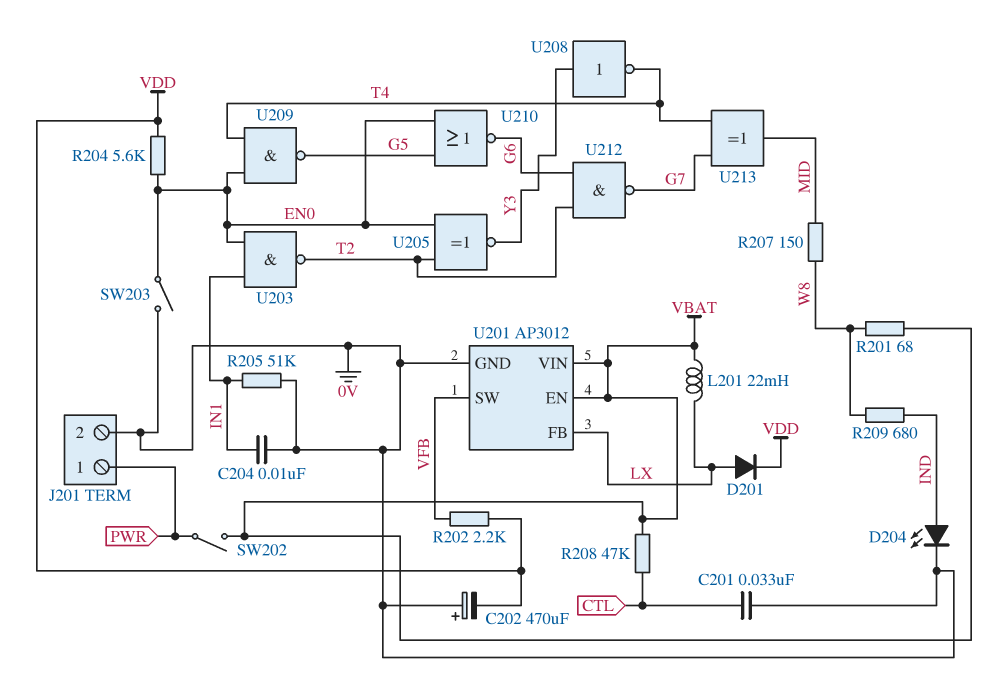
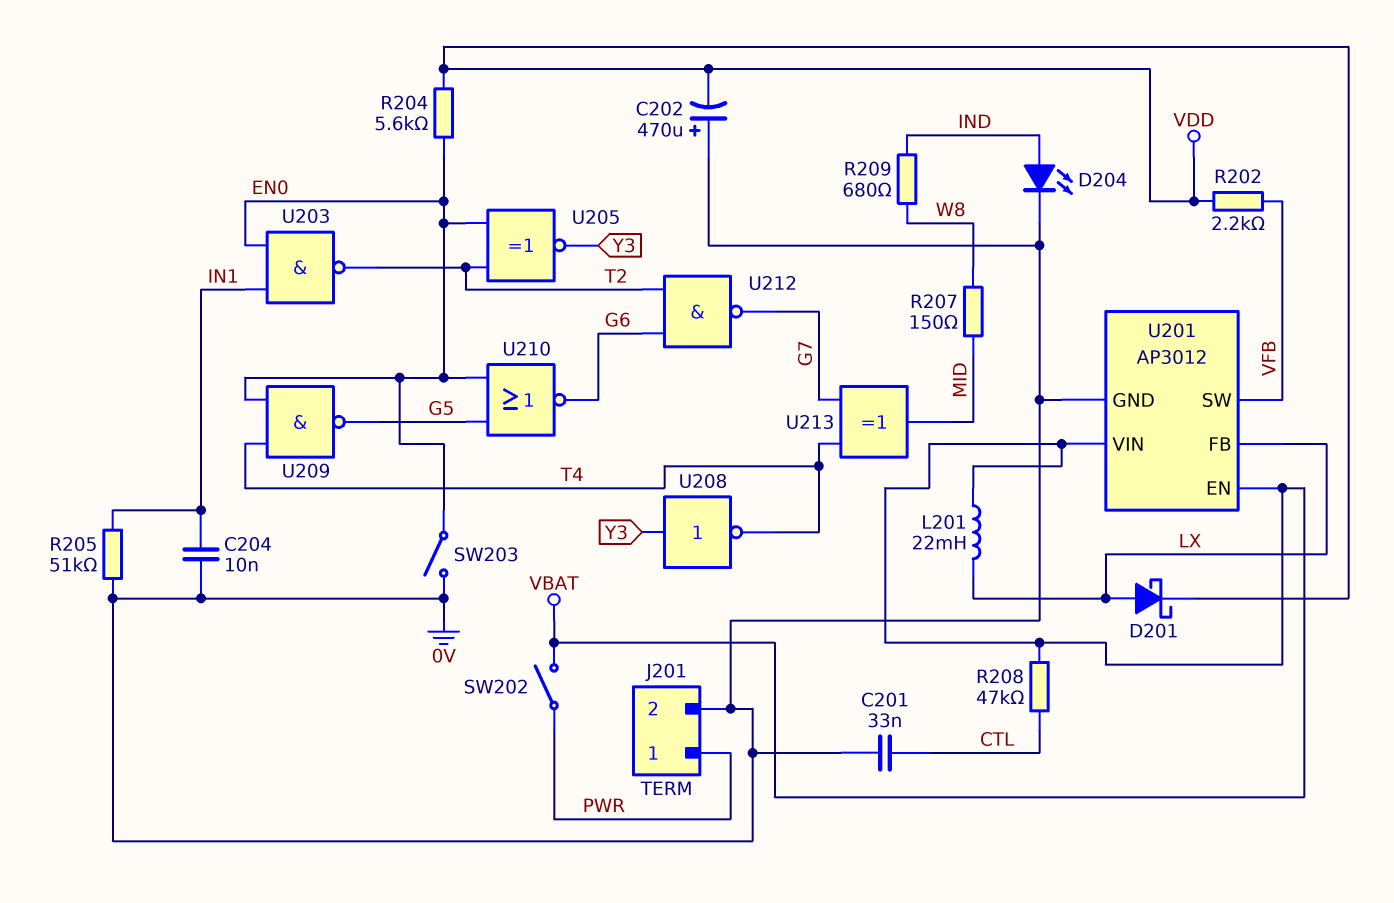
D201: diode (A LX, K VDD) -> schottky (A LX, K VDD)
R201: 68 (VBAT, W8) -> none

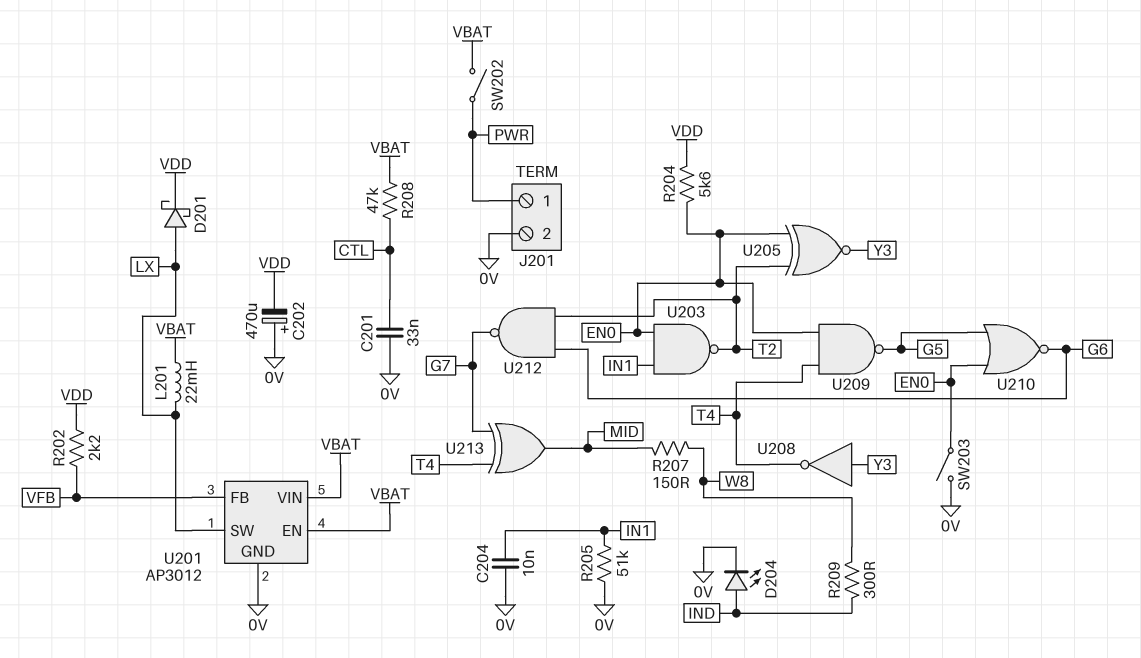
R209: 680 (IND, W8) -> 300 (IND, W8)
U201 pin FB: LX -> VFB
U201 pin SW: VFB -> LX

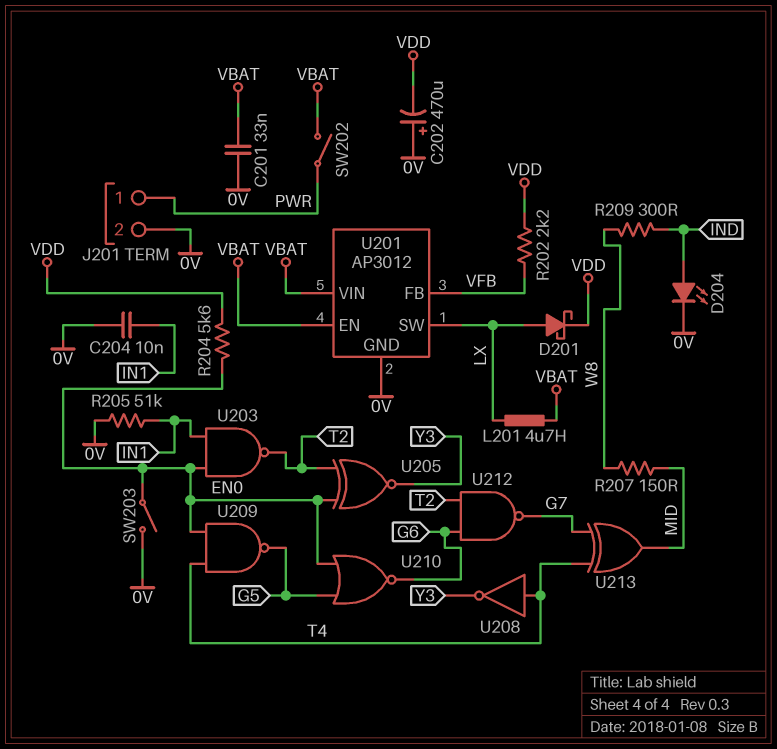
C201: 33nF (0V, CTL) -> 33nF (0V, VBAT)
L201: 22mH (LX, VBAT) -> 4.7uH (LX, VBAT)
R208: 47k (CTL, VBAT) -> none
U208: NOT (in Y3, out T4) -> NOT (in T4, out Y3)

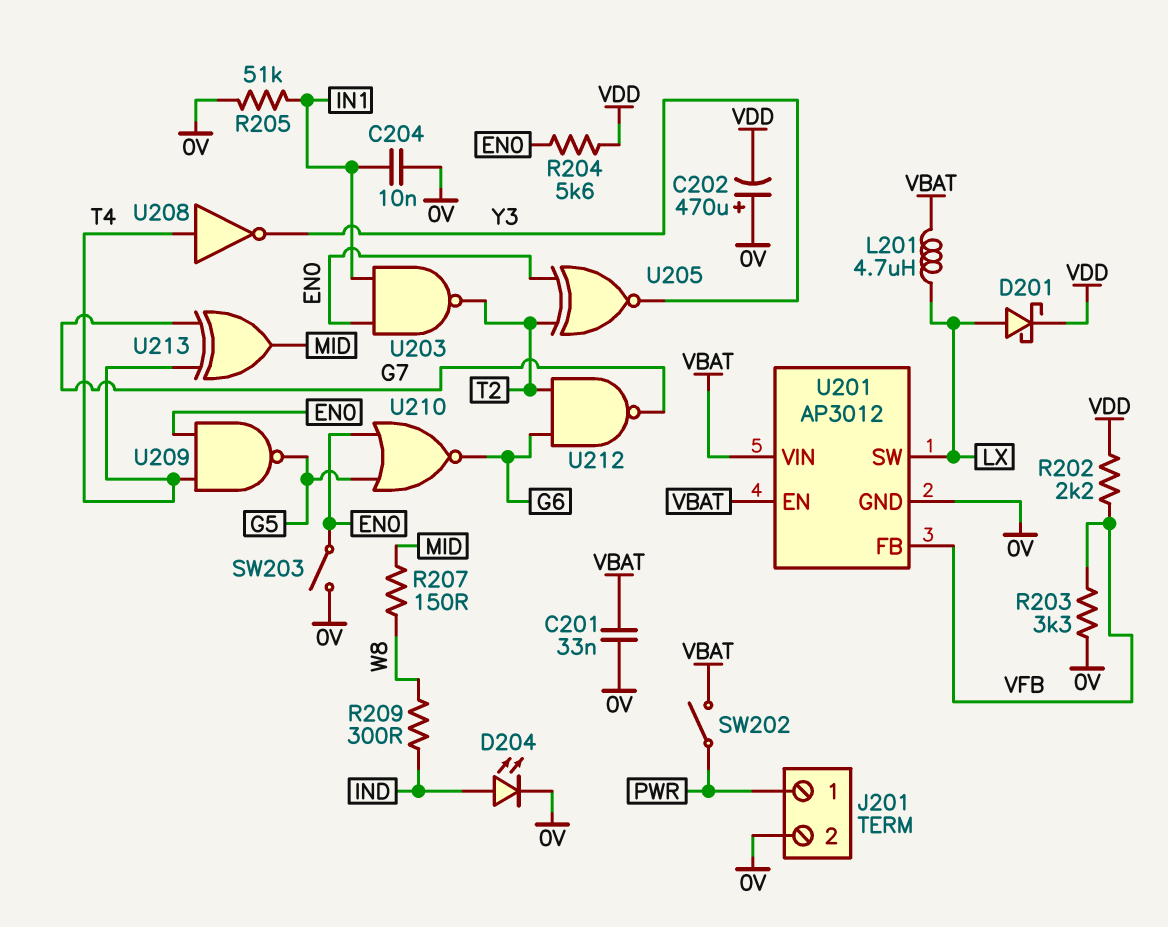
R203: none -> 3.3k (0V, VFB)

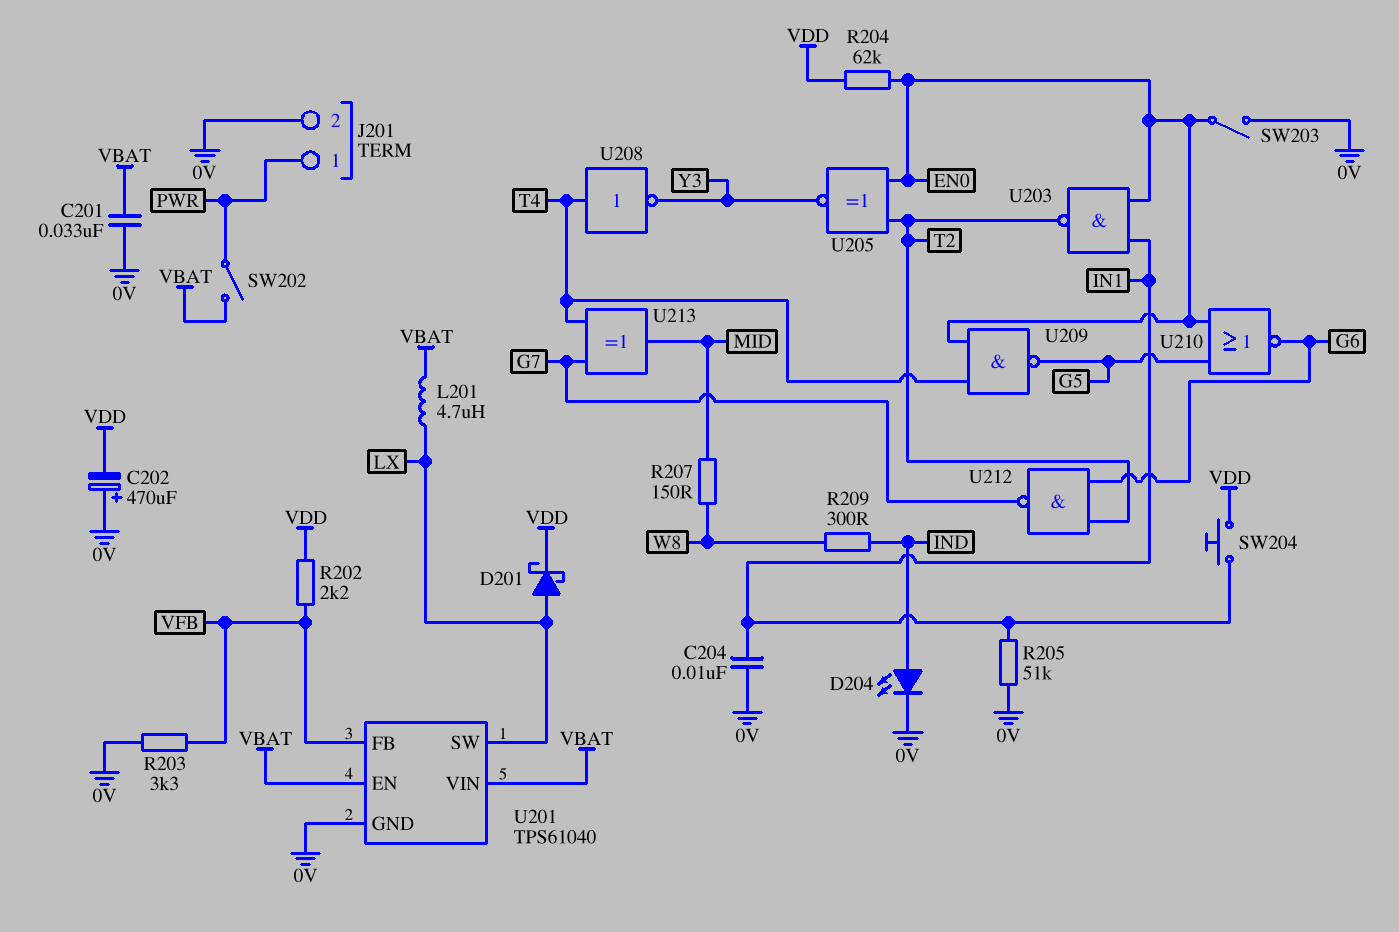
R204: 5.6k (EN0, VDD) -> 62k (EN0, VDD)
SW204: none -> button (IN1, VDD)
U201: AP3012 -> TPS61040

